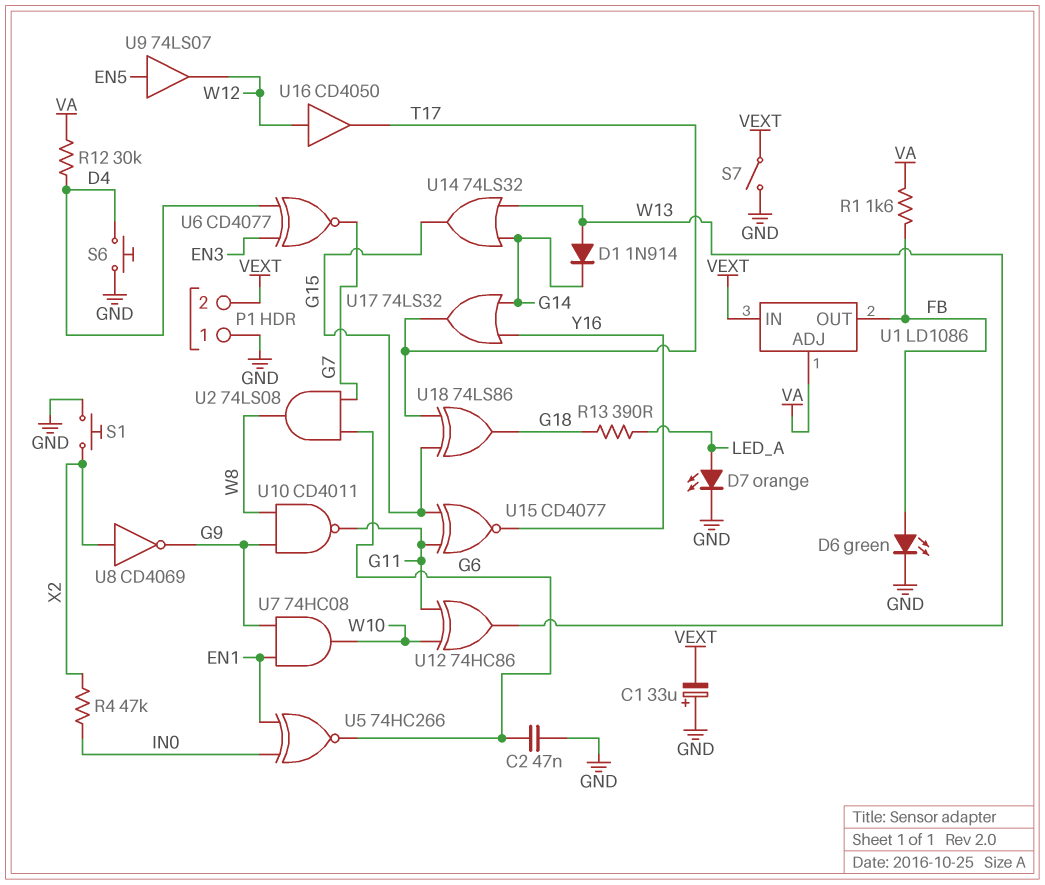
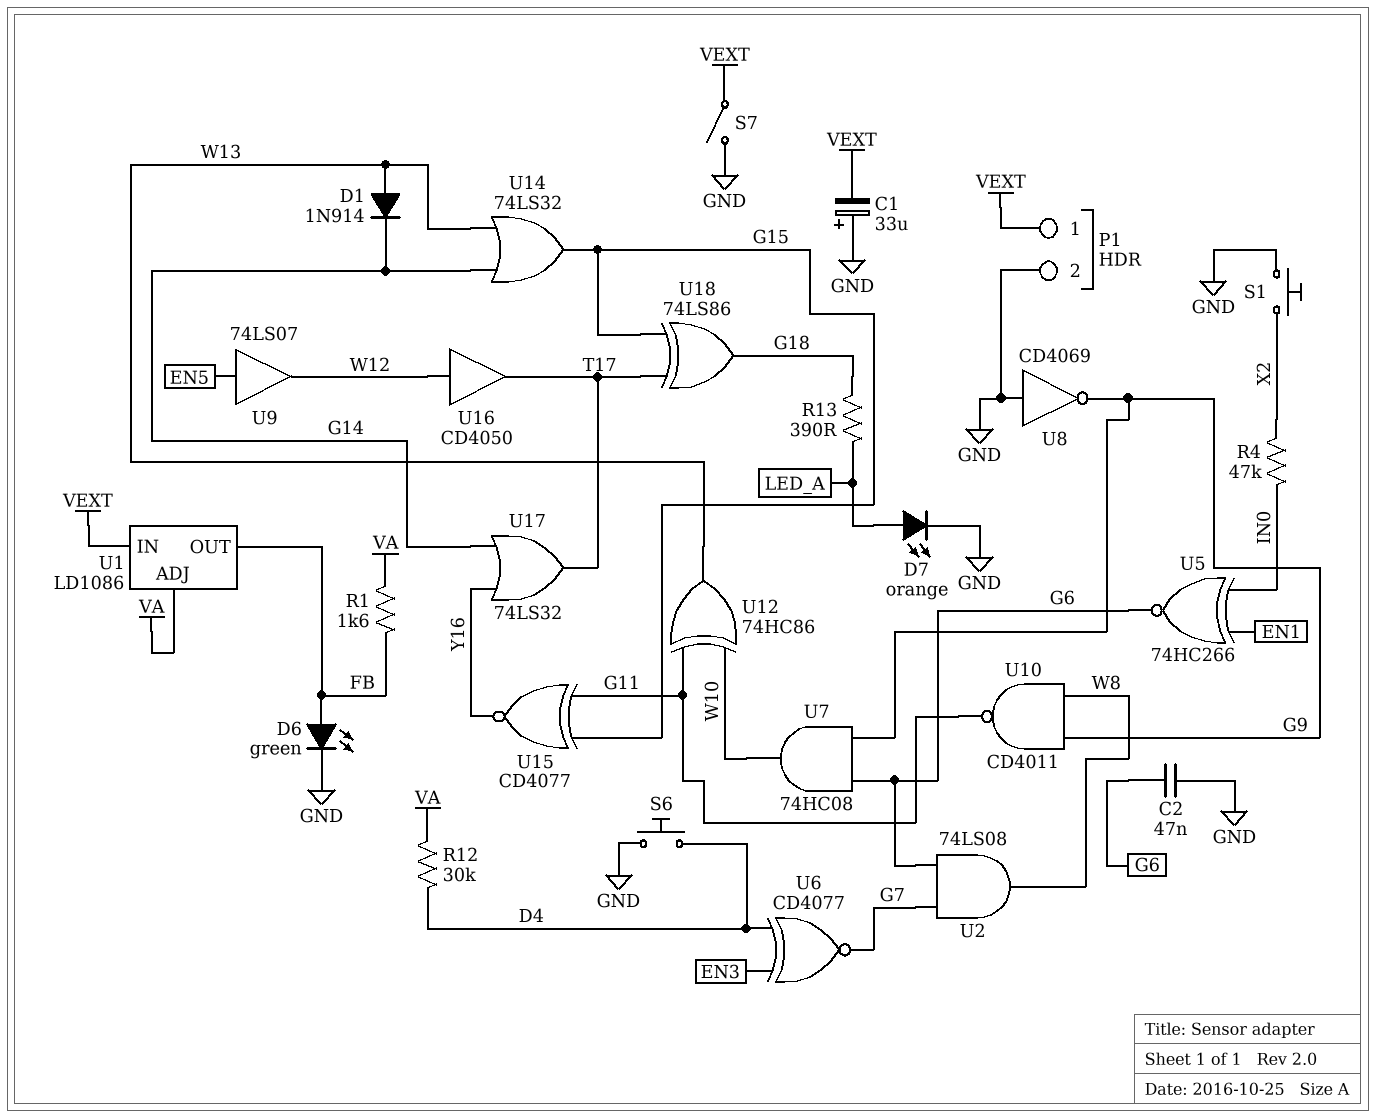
P1 pin 1: GND -> VEXT
P1 pin 2: VEXT -> GND
U7: AND 74HC08 (in EN1, in G9, out W10) -> AND 74HC08 (in G6, in G9, out W10)
U8: NOT CD4069 (in X2, out G9) -> NOT CD4069 (in GND, out G9)

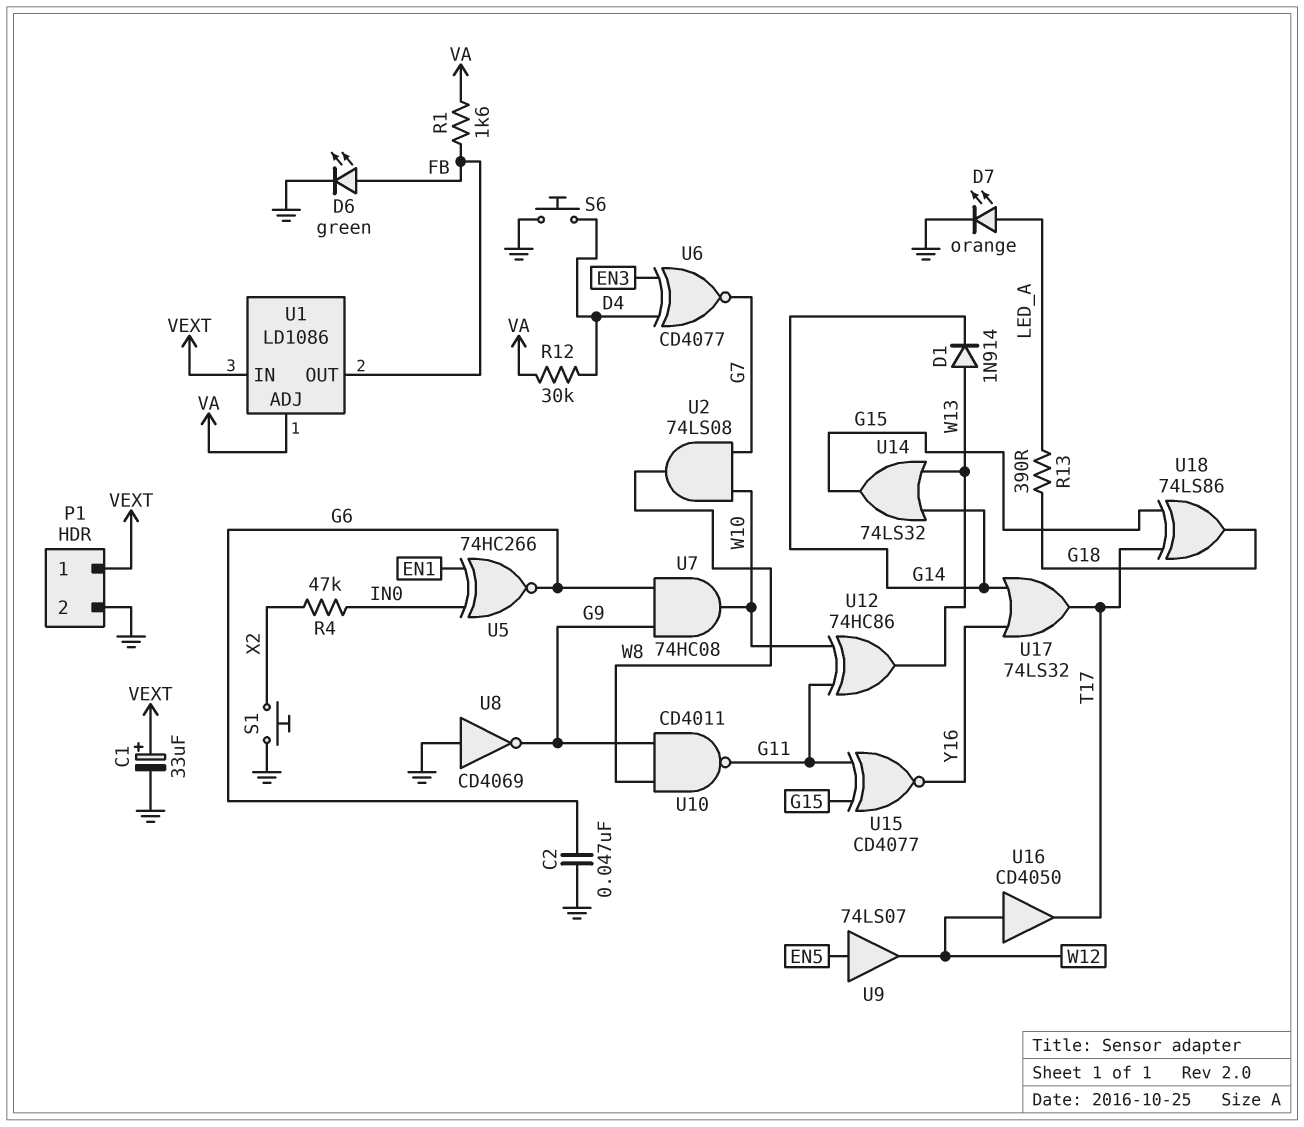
C1: 33uF (plus GND, minus VEXT) -> 33uF (plus VEXT, minus GND)
S7: switch (GND, VEXT) -> none
U2: AND 74LS08 (in G6, in G7, out W8) -> AND 74LS08 (in G7, in W10, out W8)

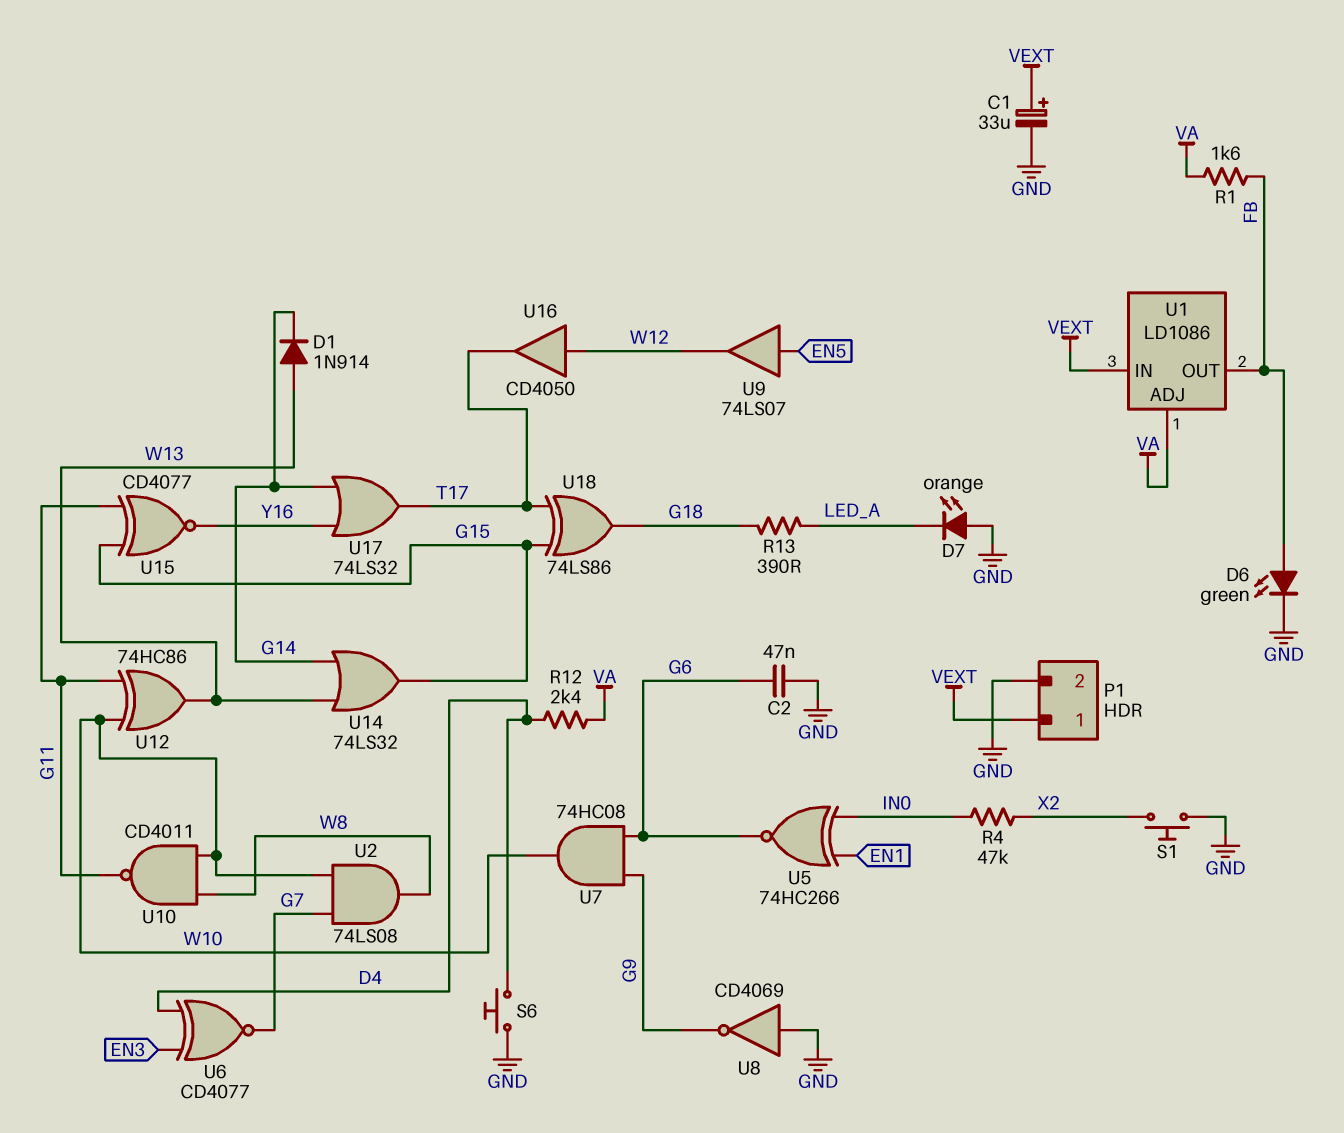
D7: LED orange (A LED_A, K GND) -> LED orange (A GND, K LED_A)
R12: 30k (D4, VA) -> 2.4k (D4, VA)
U10: NAND CD4011 (in G9, in W8, out G11) -> NAND CD4011 (in W8, in W10, out G11)

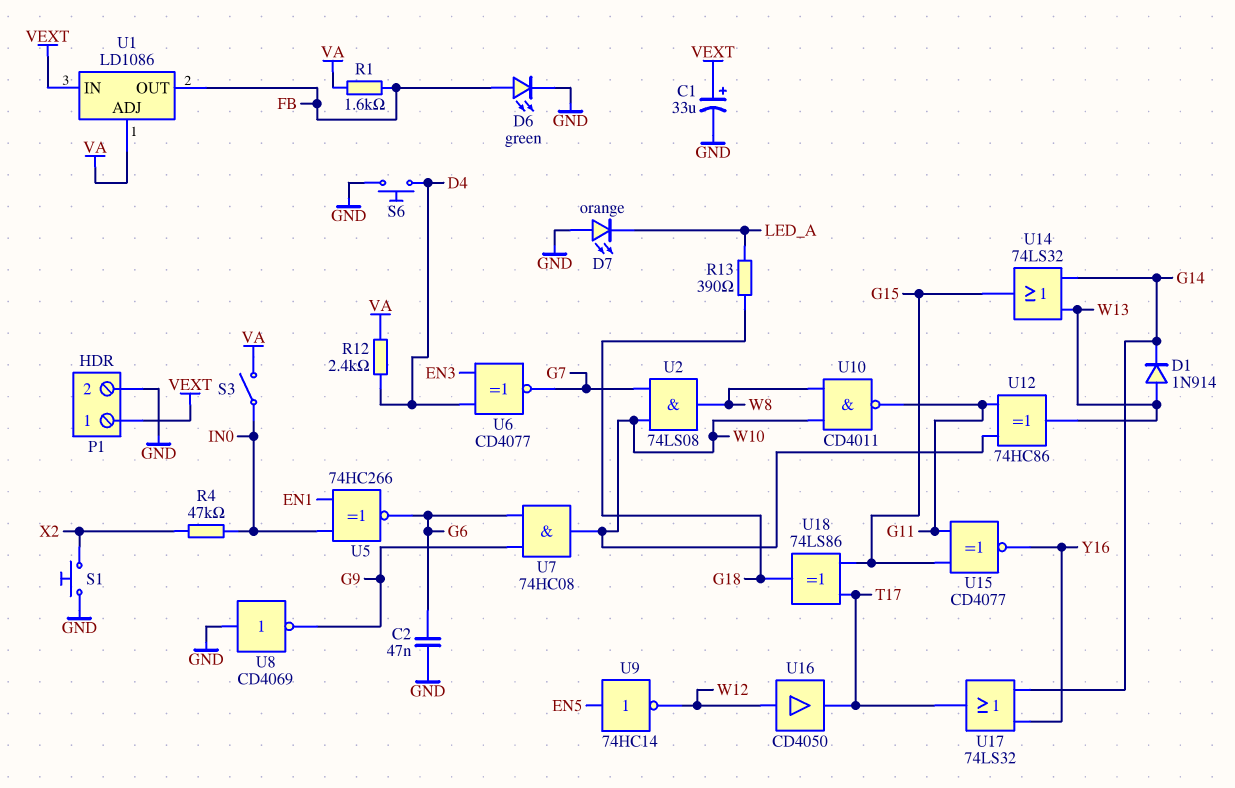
S3: none -> switch (IN0, VA)
U9: buffer 74LS07 (in EN5, out W12) -> NOT 74HC14 (in EN5, out W12)

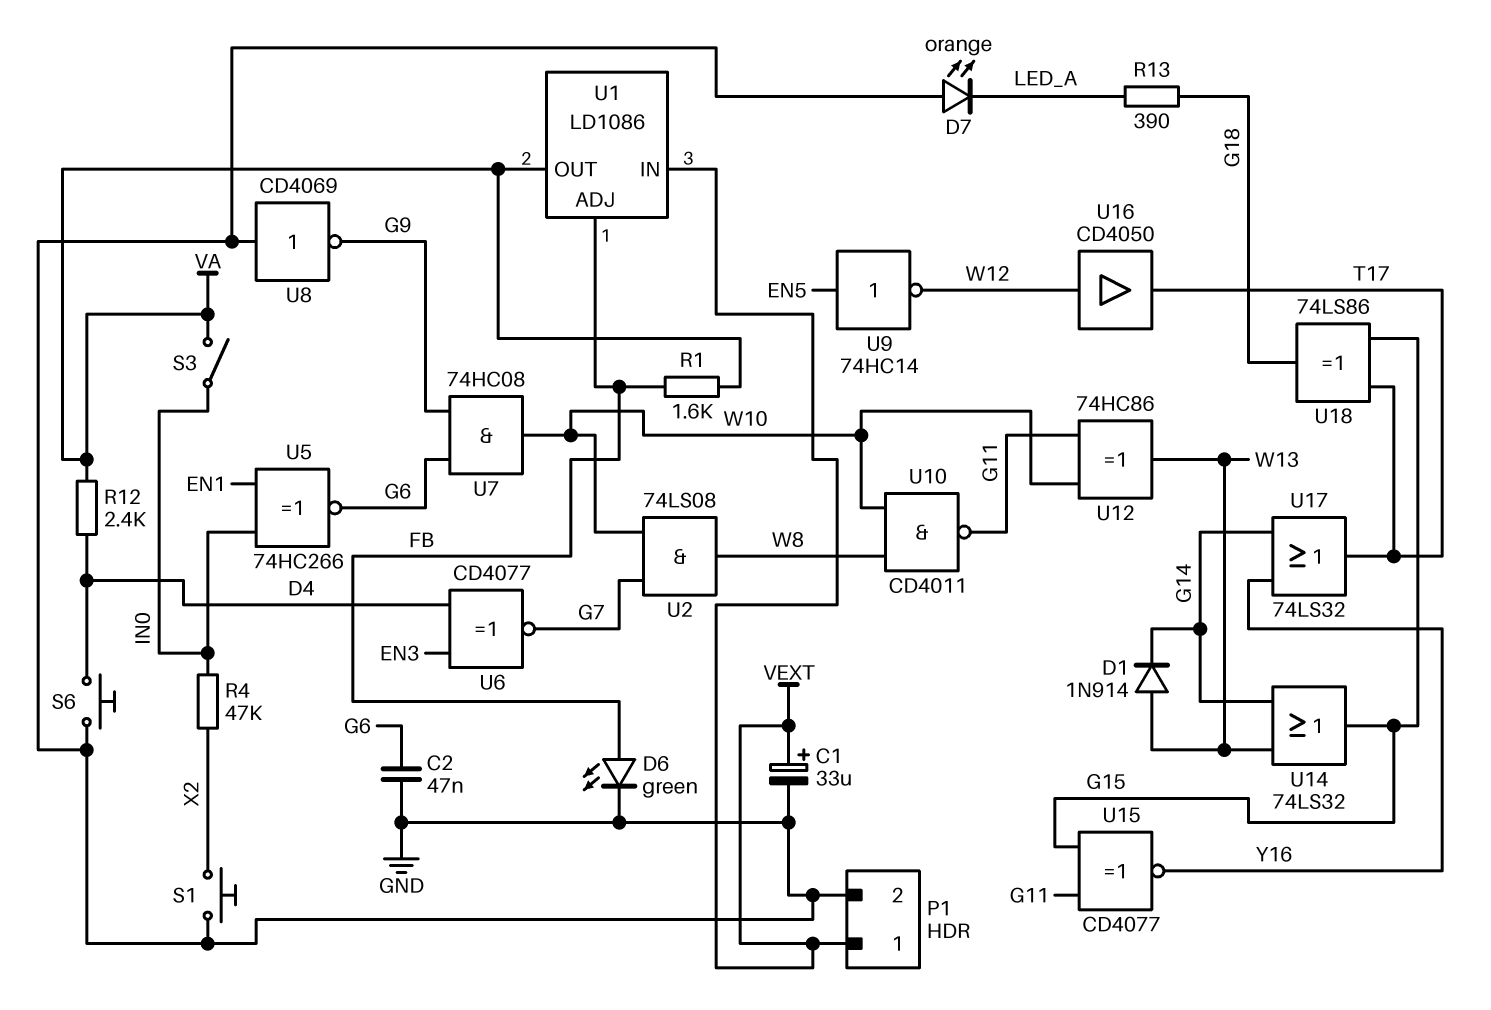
U1 pin ADJ: VA -> FB
U1 pin OUT: FB -> VA

